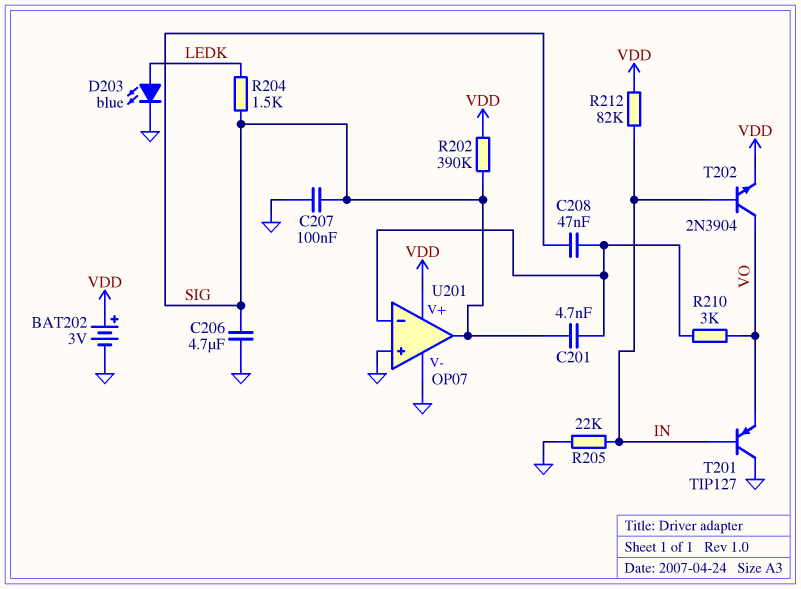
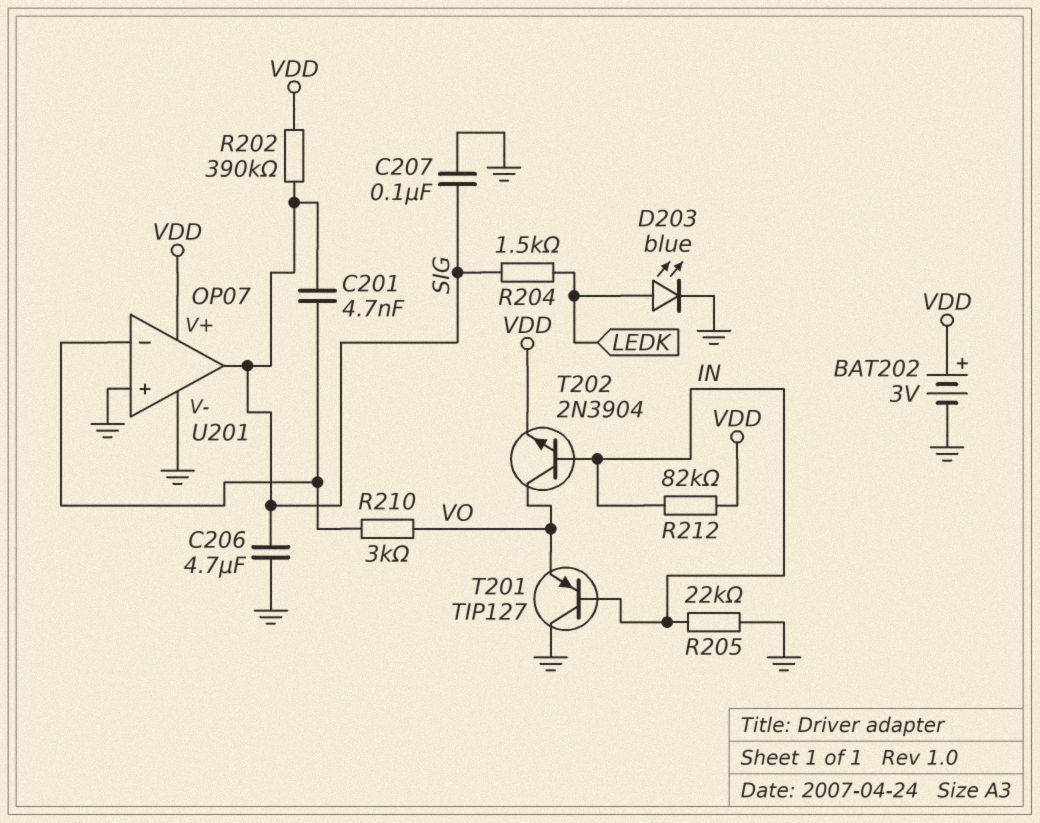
C208: 47nF (SIG, U201/in-) -> none

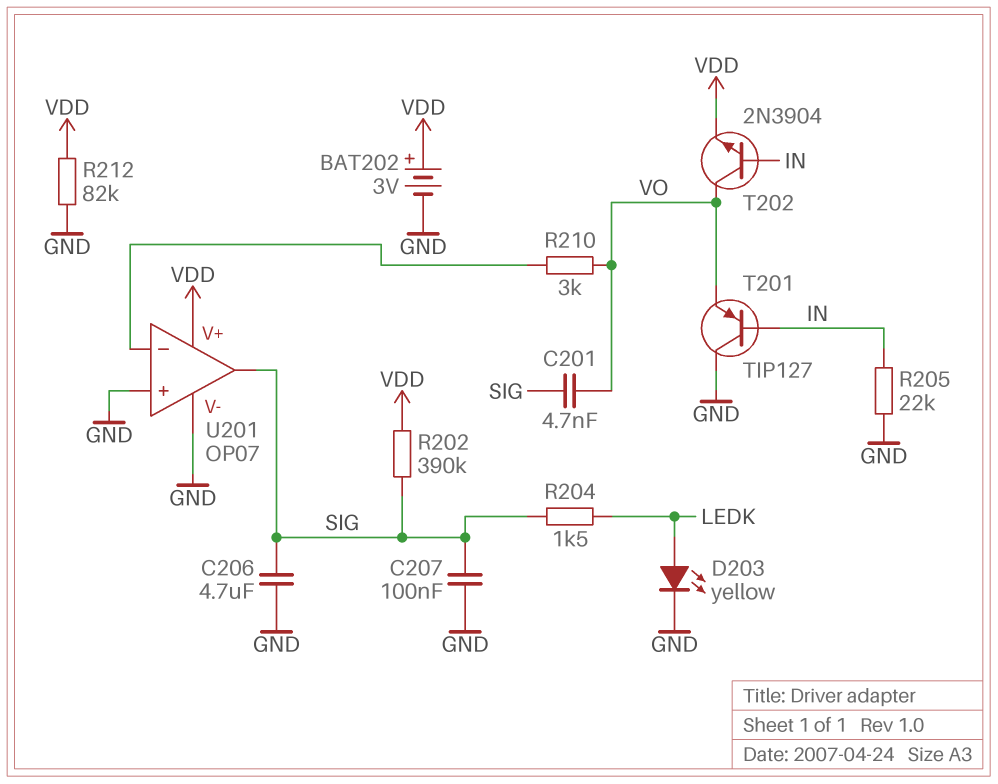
C201: 4.7nF (SIG, U201/in-) -> 4.7nF (SIG, VO)
D203: LED blue (A LEDK, K GND) -> LED yellow (A LEDK, K GND)
R212: 82k (IN, VDD) -> 82k (GND, VDD)

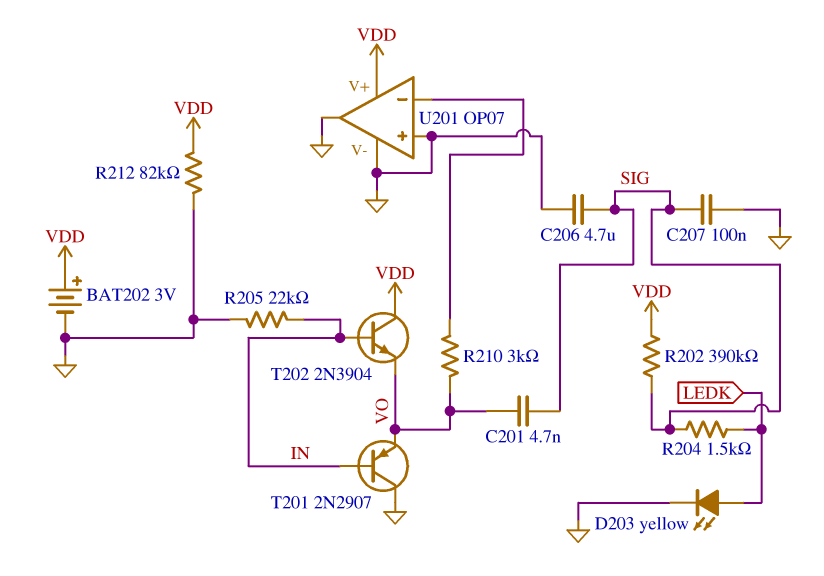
T201: PNP TIP127 (B IN, C GND, E VO) -> PNP 2N2907 (B IN, C GND, E VO)
T202: NPN 2N3904 (B IN, C VO, E VDD) -> NPN 2N3904 (B IN, C VDD, E VO)
U201 pin out: SIG -> GND

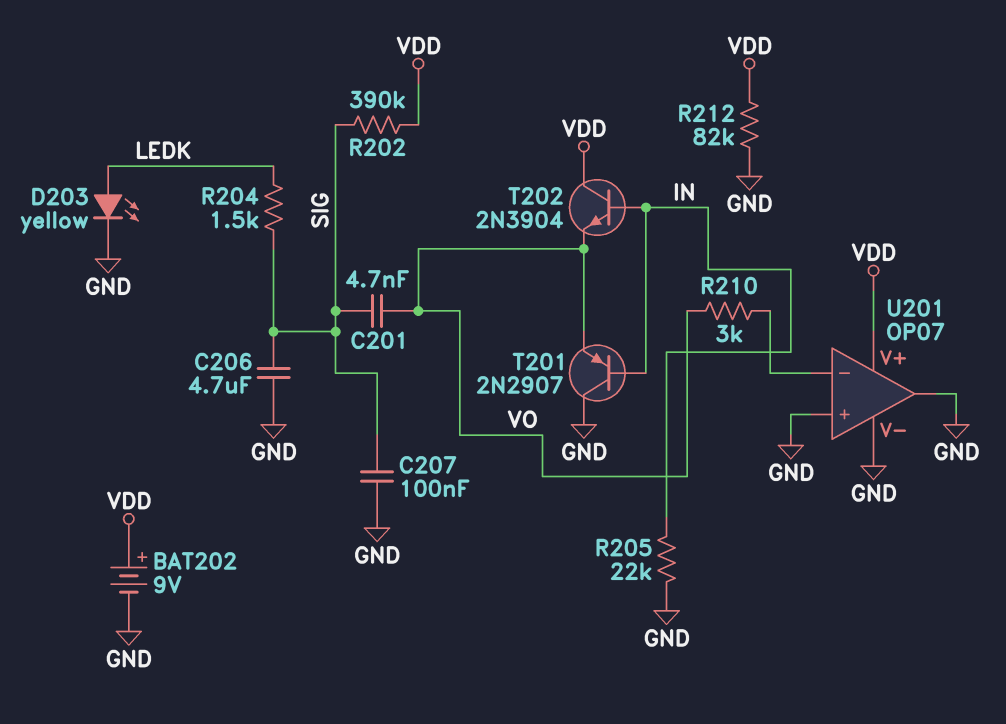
BAT202: 3V (plus VDD, minus GND) -> 9V (plus VDD, minus GND)

